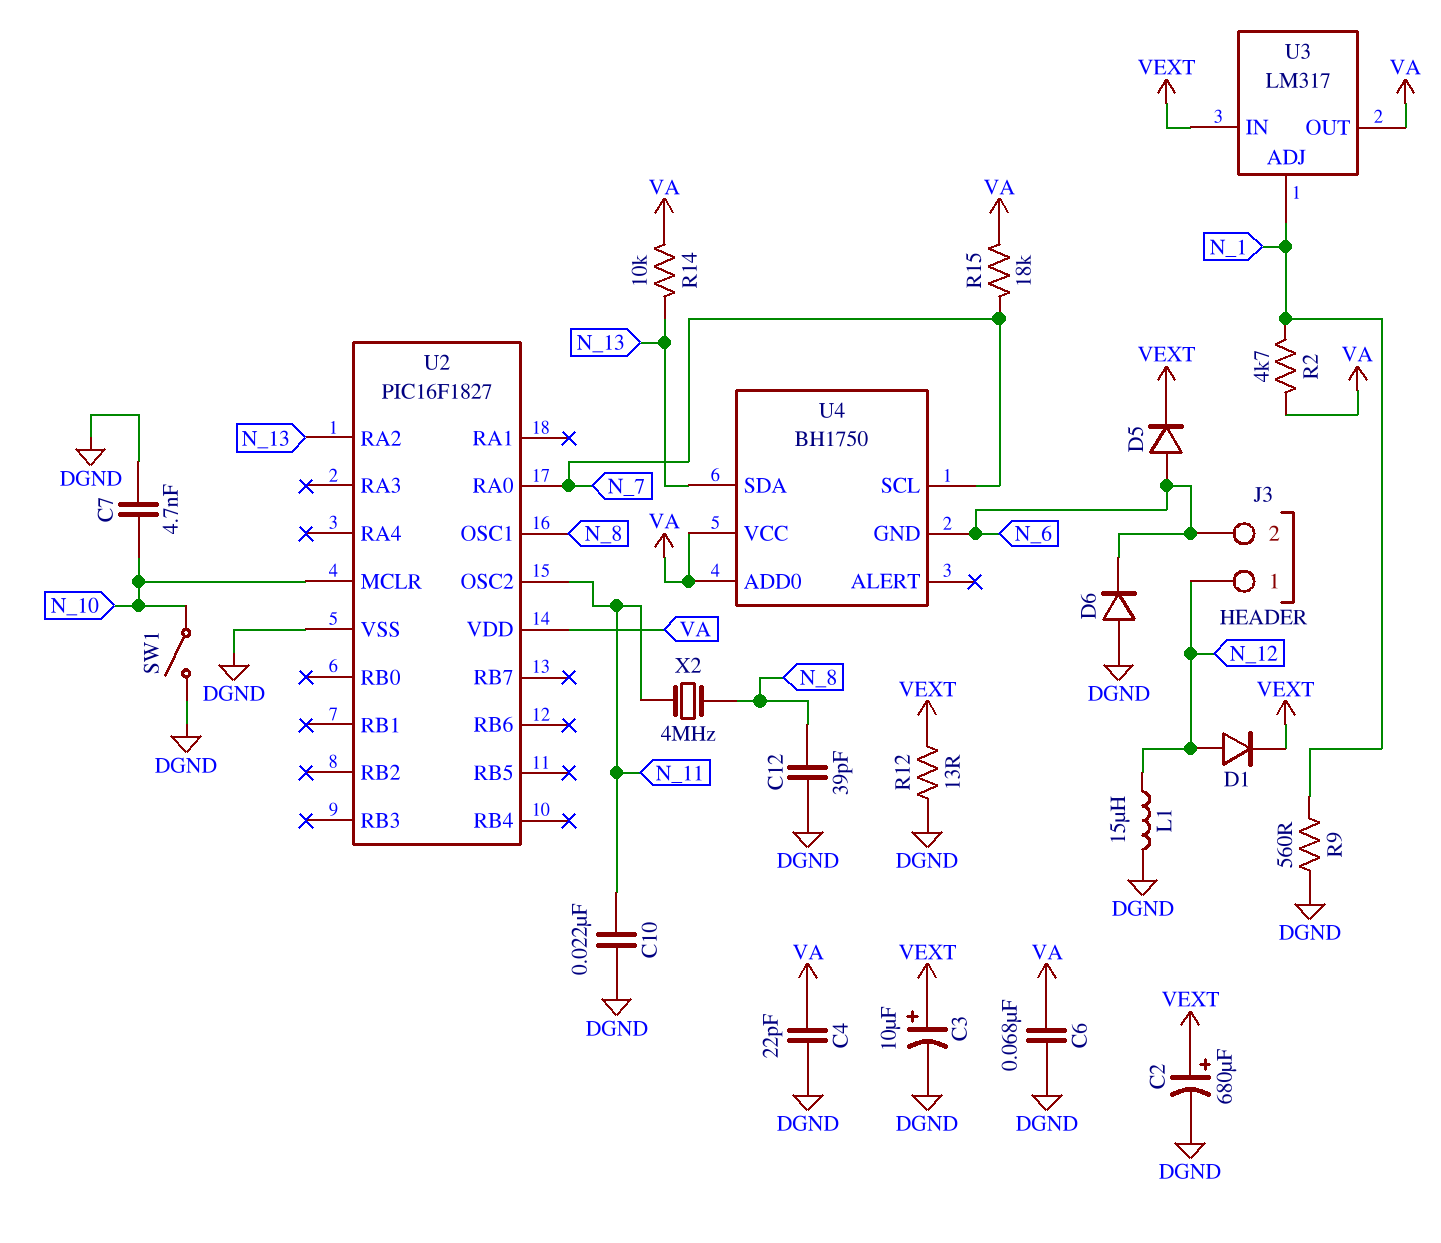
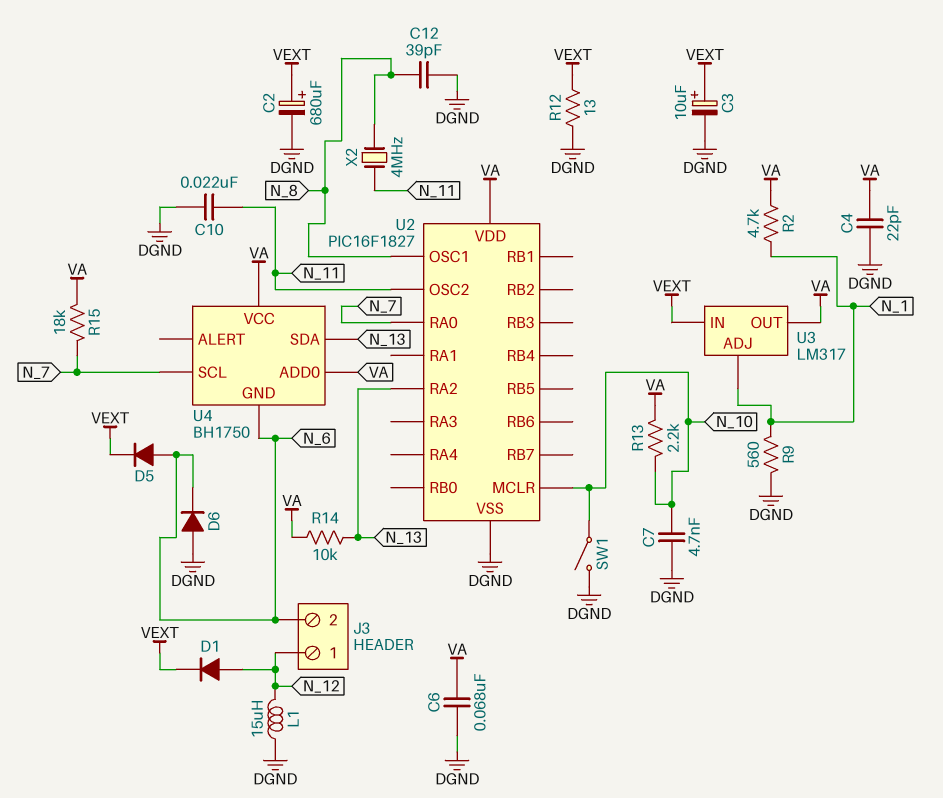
R13: none -> 2.2k (N_10, VA)

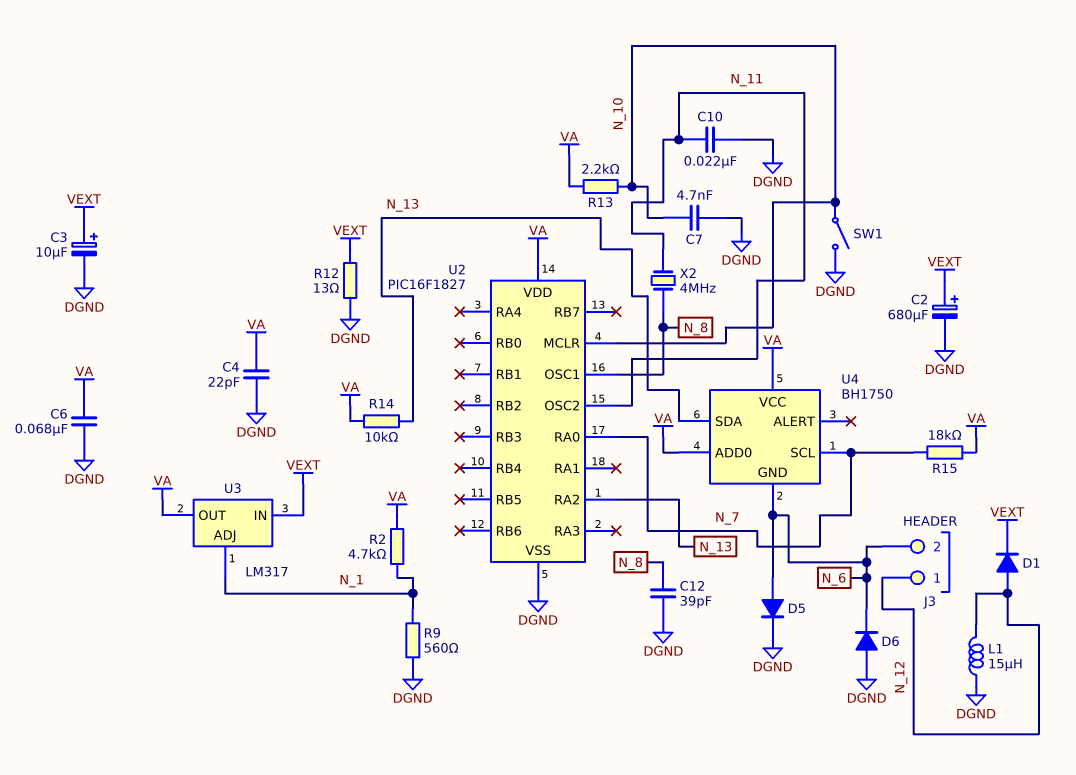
D5: diode (A N_6, K VEXT) -> diode (A N_6, K DGND)

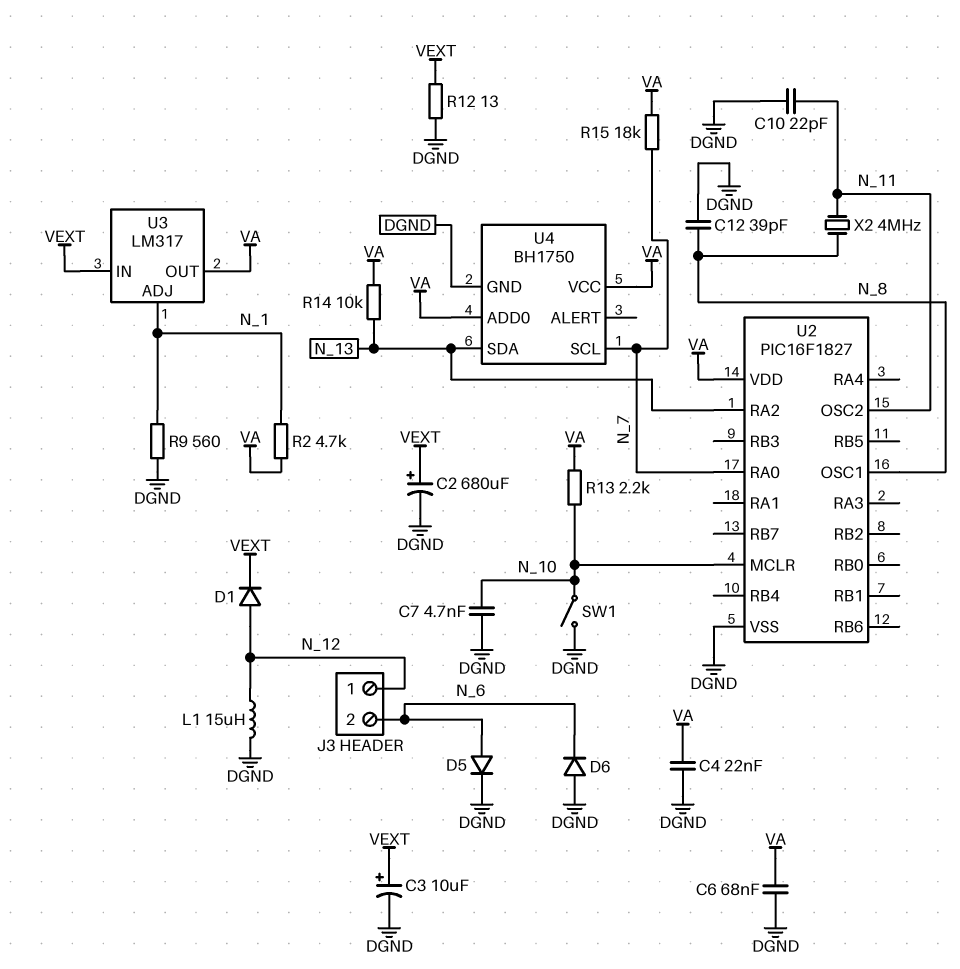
C4: 22pF (DGND, VA) -> 22nF (DGND, VA)
C10: 22nF (DGND, N_11) -> 22pF (DGND, N_11)
U4 pin GND: N_6 -> DGND

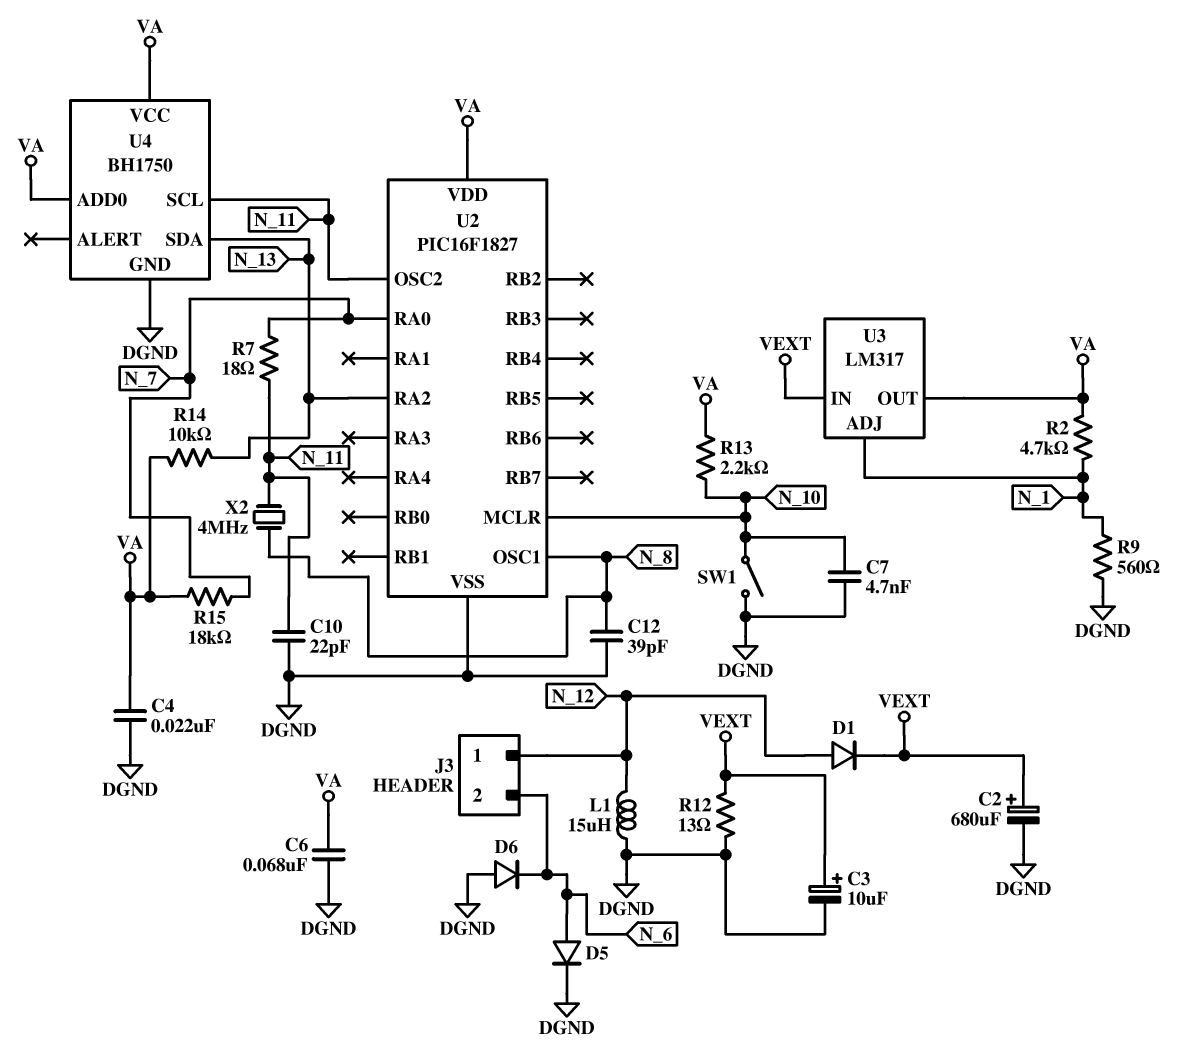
R7: none -> 18 (N_7, N_11)
U4 pin SCL: N_7 -> N_11

